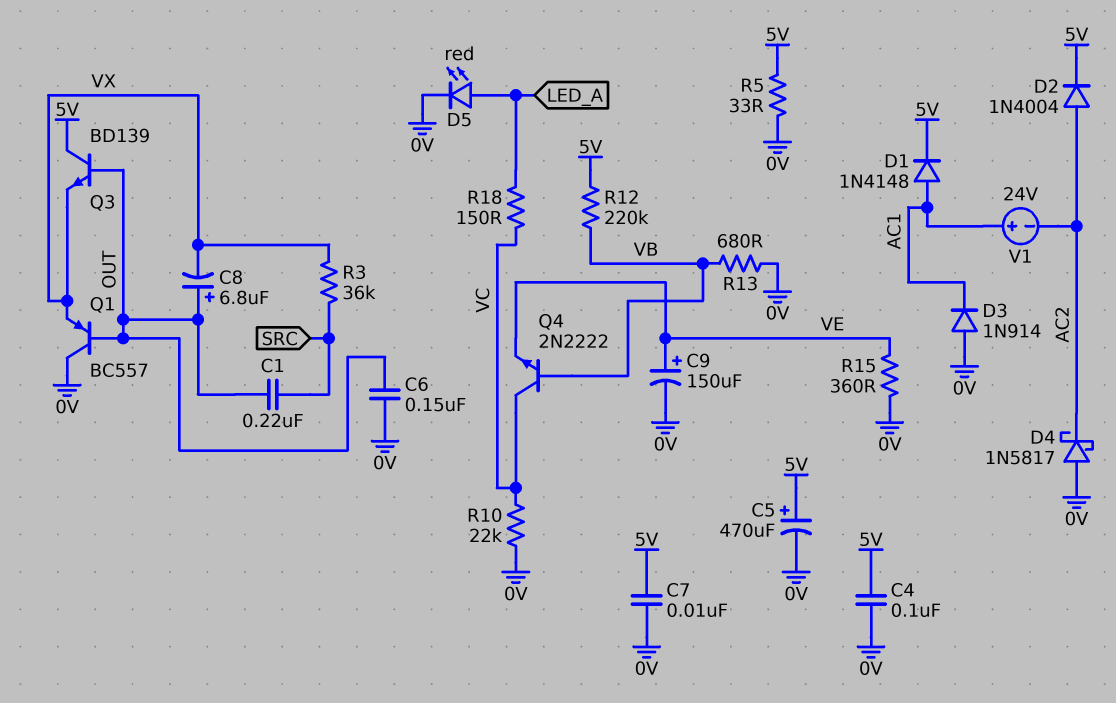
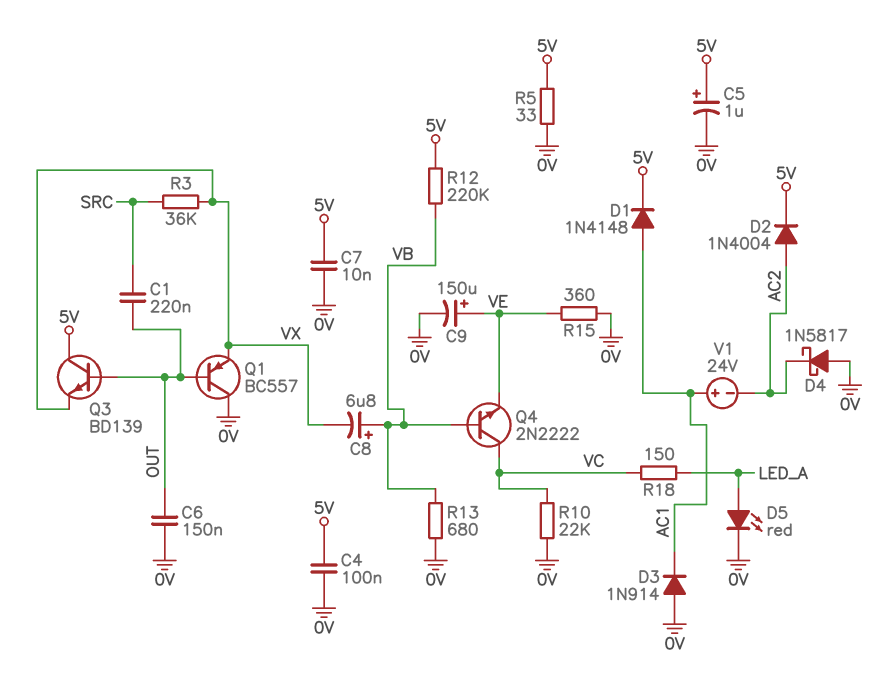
C5: 470uF (plus 5V, minus 0V) -> 1uF (plus 5V, minus 0V)
C8: 6.8uF (plus OUT, minus VX) -> 6.8uF (plus VB, minus VX)

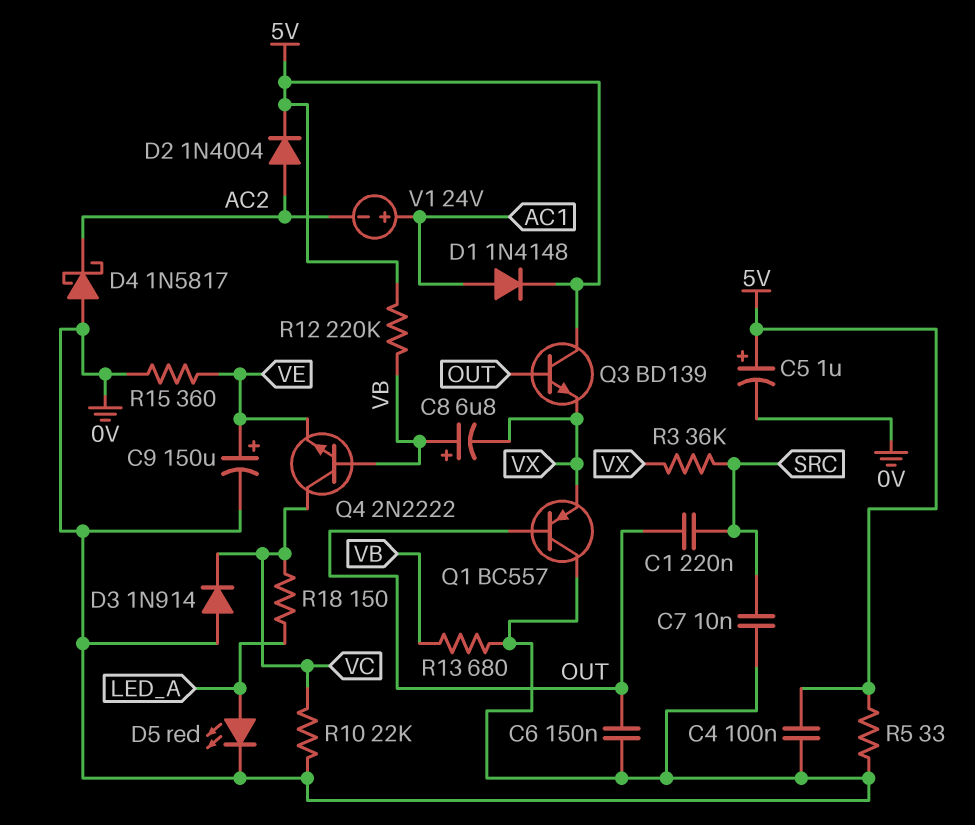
C7: 10nF (0V, 5V) -> 10nF (0V, SRC)
D3: diode 1N914 (A 0V, K AC1) -> diode 1N914 (A 0V, K VC)

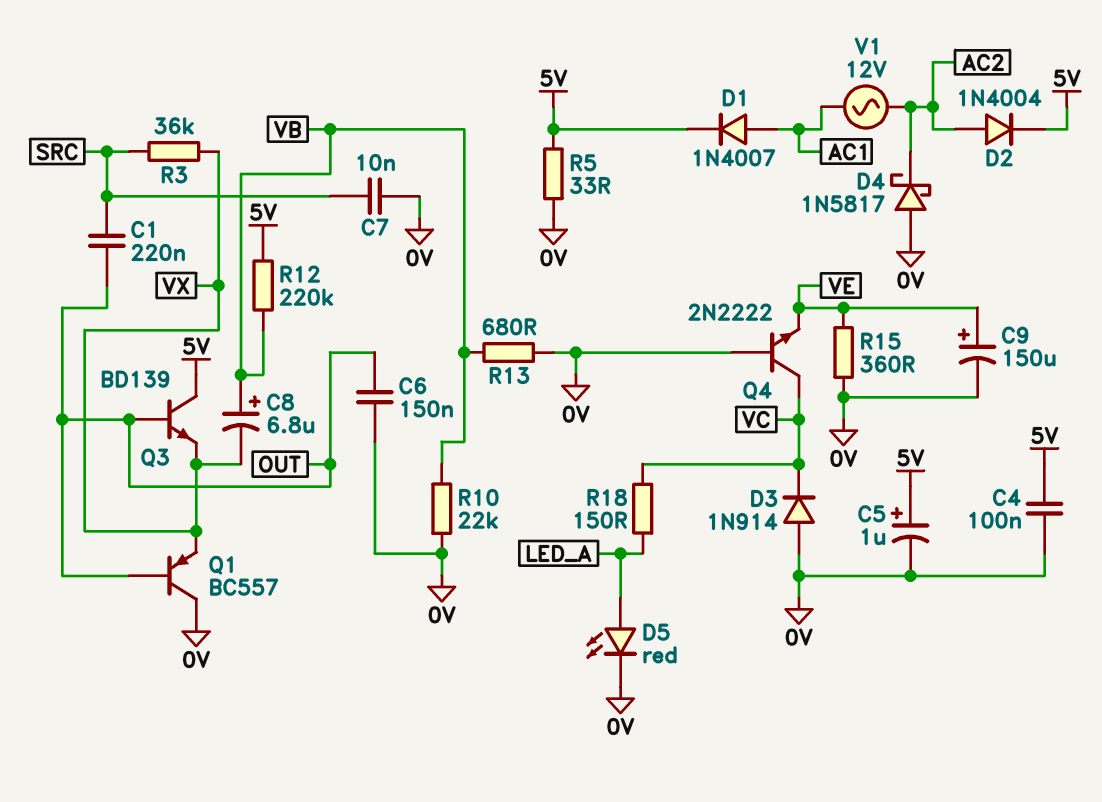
D1: diode 1N4148 (A AC1, K 5V) -> diode 1N4007 (A AC1, K 5V)
Q4: NPN 2N2222 (B VB, C VC, E VE) -> NPN 2N2222 (B 0V, C VC, E VE)
R10: 22k (0V, VC) -> 22k (0V, VB)
V1: 24V (plus AC1, minus AC2) -> AC 12V (AC1, AC2)

